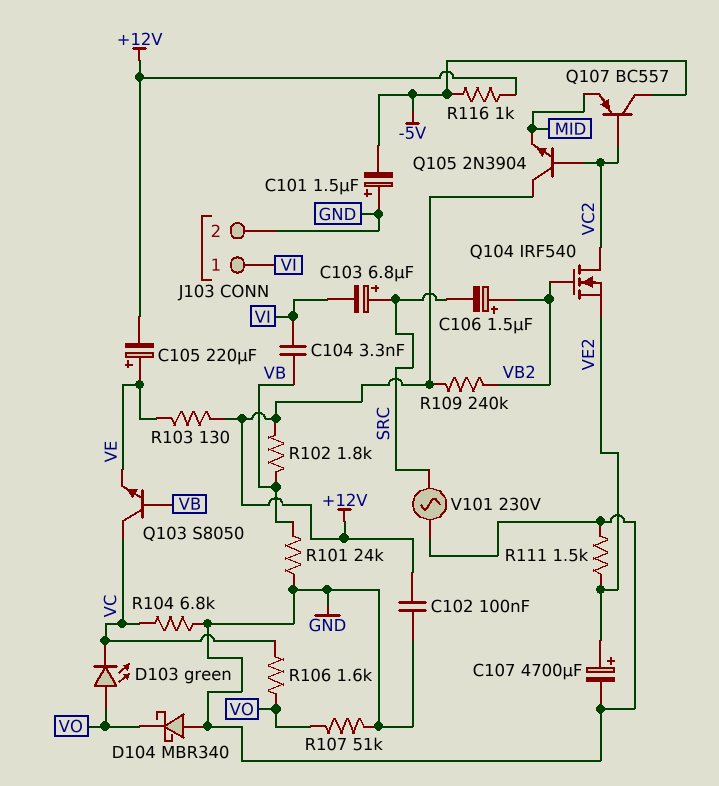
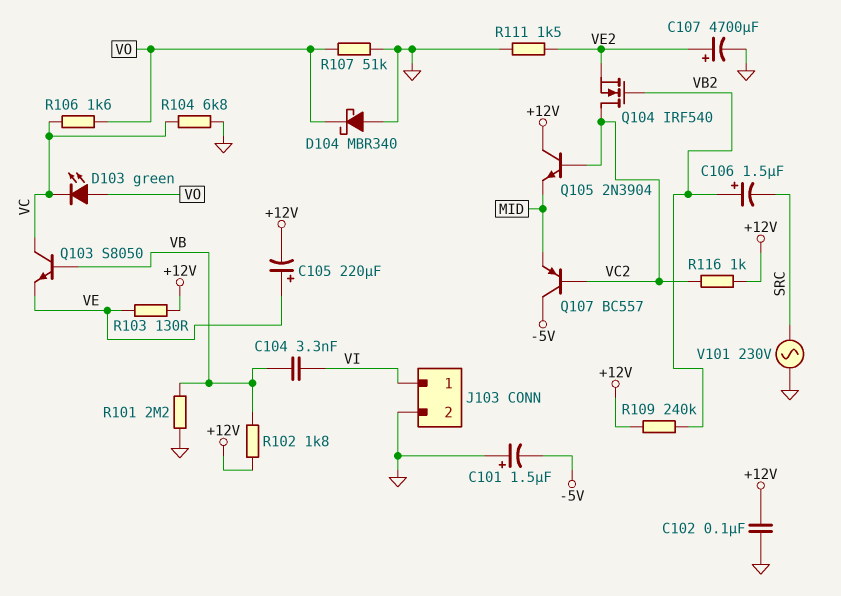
C103: 6.8uF (plus SRC, minus VI) -> none
R101: 24k (GND, VB) -> 2.2M (GND, VB)
R116: 1k (+12V, -5V) -> 1k (+12V, VC2)

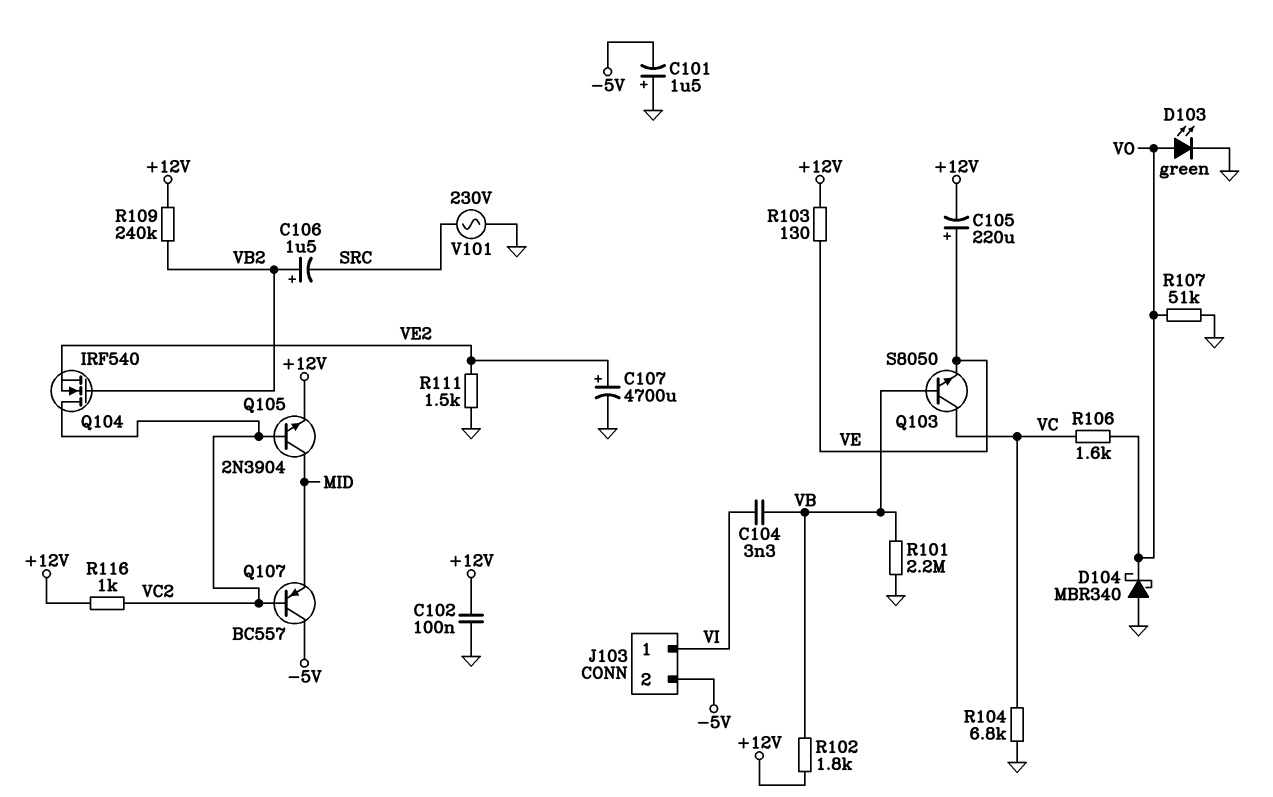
D103: LED green (A VO, K VC) -> LED green (A VO, K GND)
J103 pin 2: GND -> -5V
Q105: NPN 2N3904 (B VC2, C +12V, E MID) -> NPN 2N3904 (B VC2, C MID, E +12V)

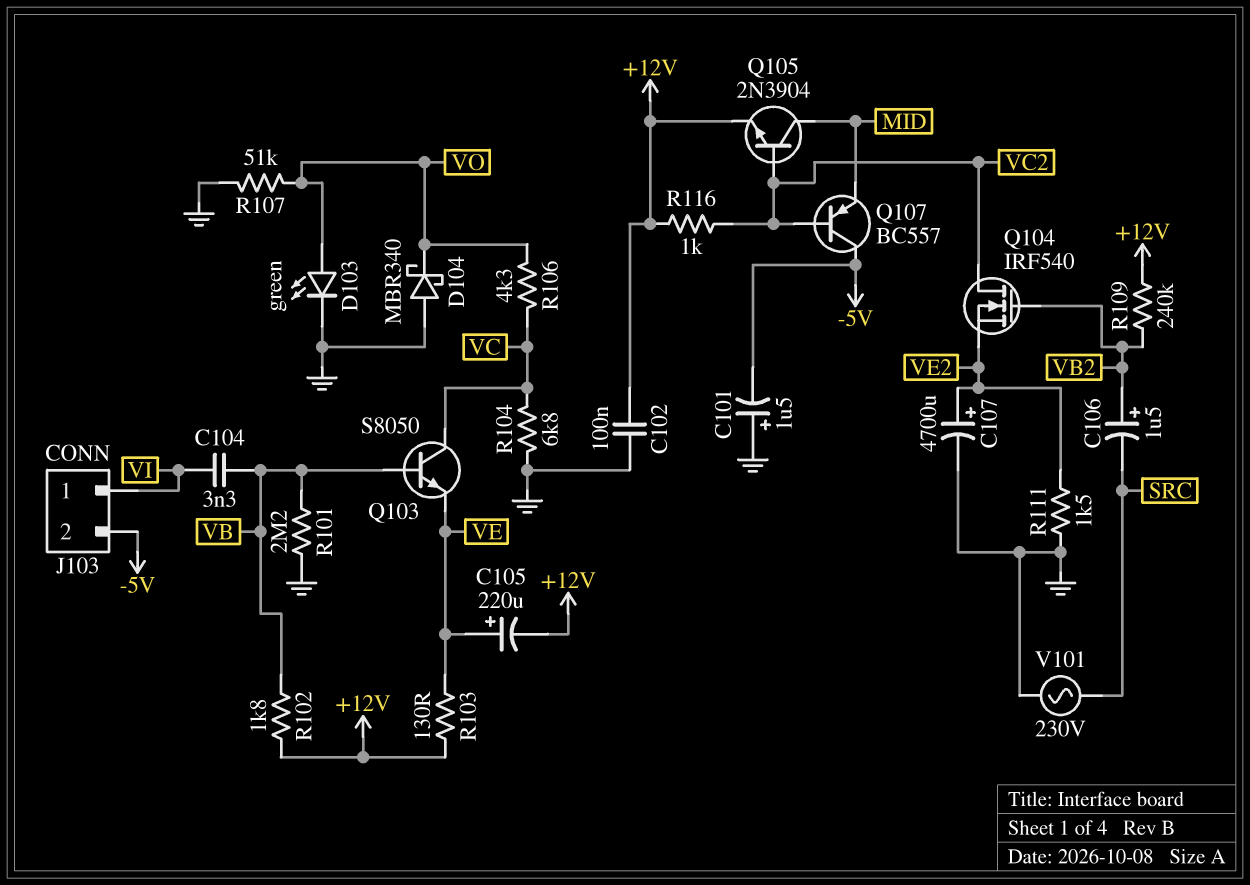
R106: 1.6k (VC, VO) -> 4.3k (VC, VO)

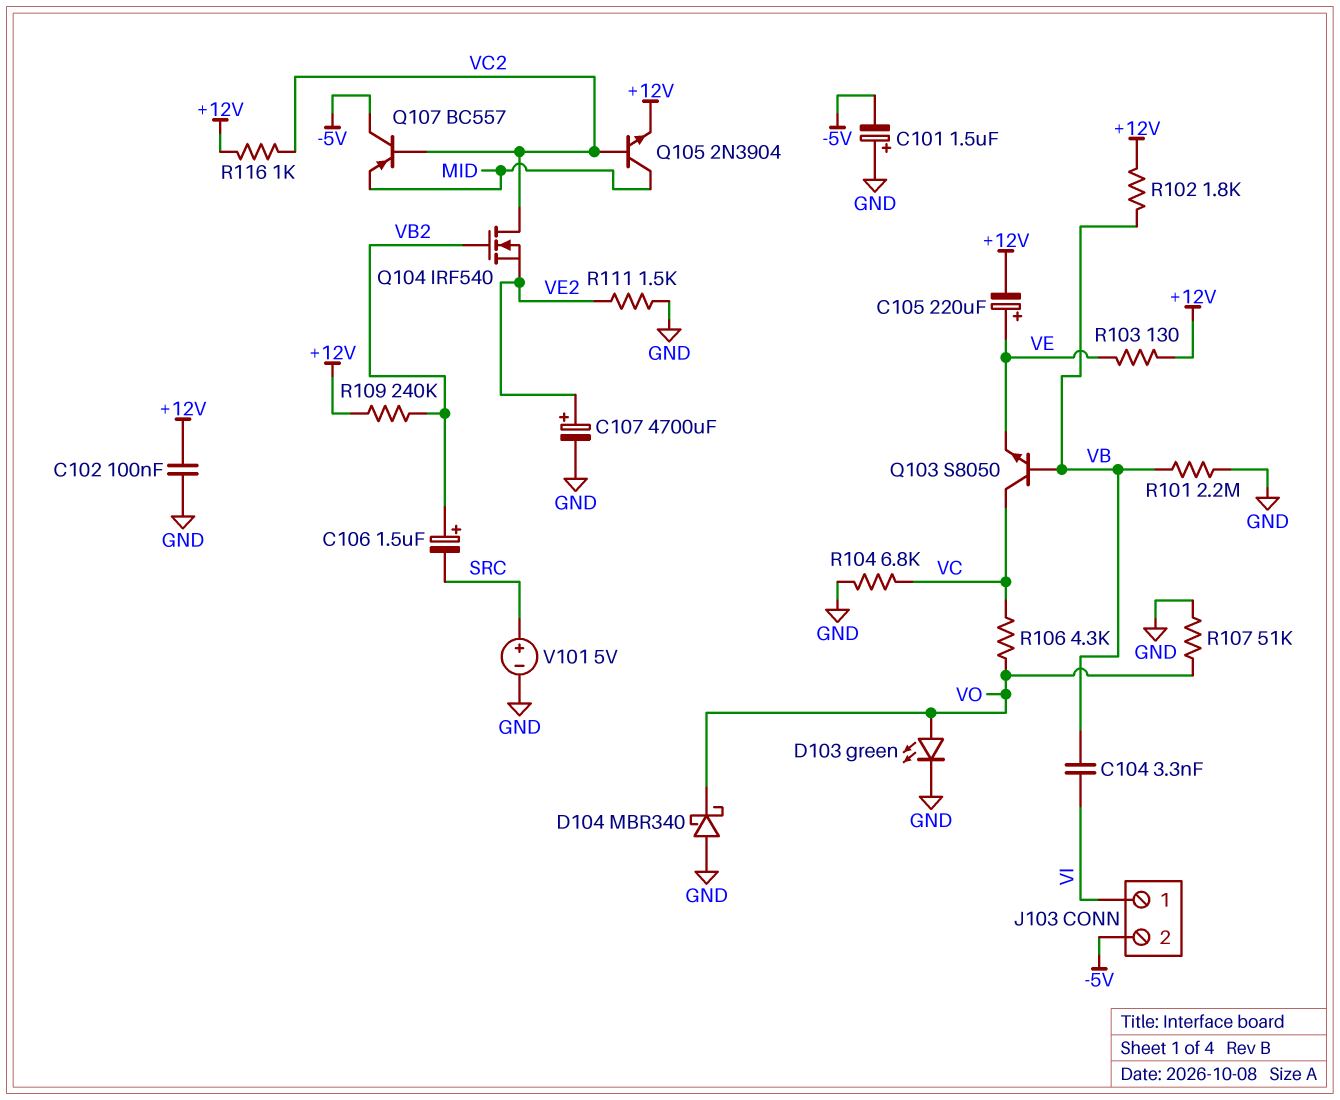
V101: AC 230V (GND, SRC) -> 5V (plus SRC, minus GND)

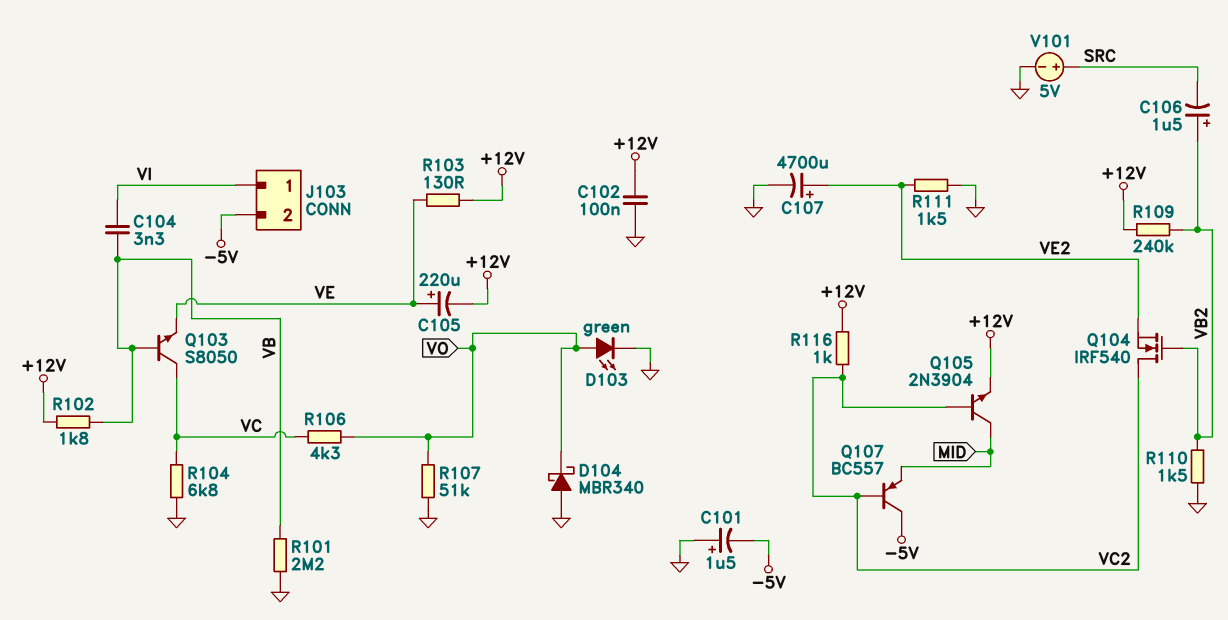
R110: none -> 1.5k (GND, VB2)

